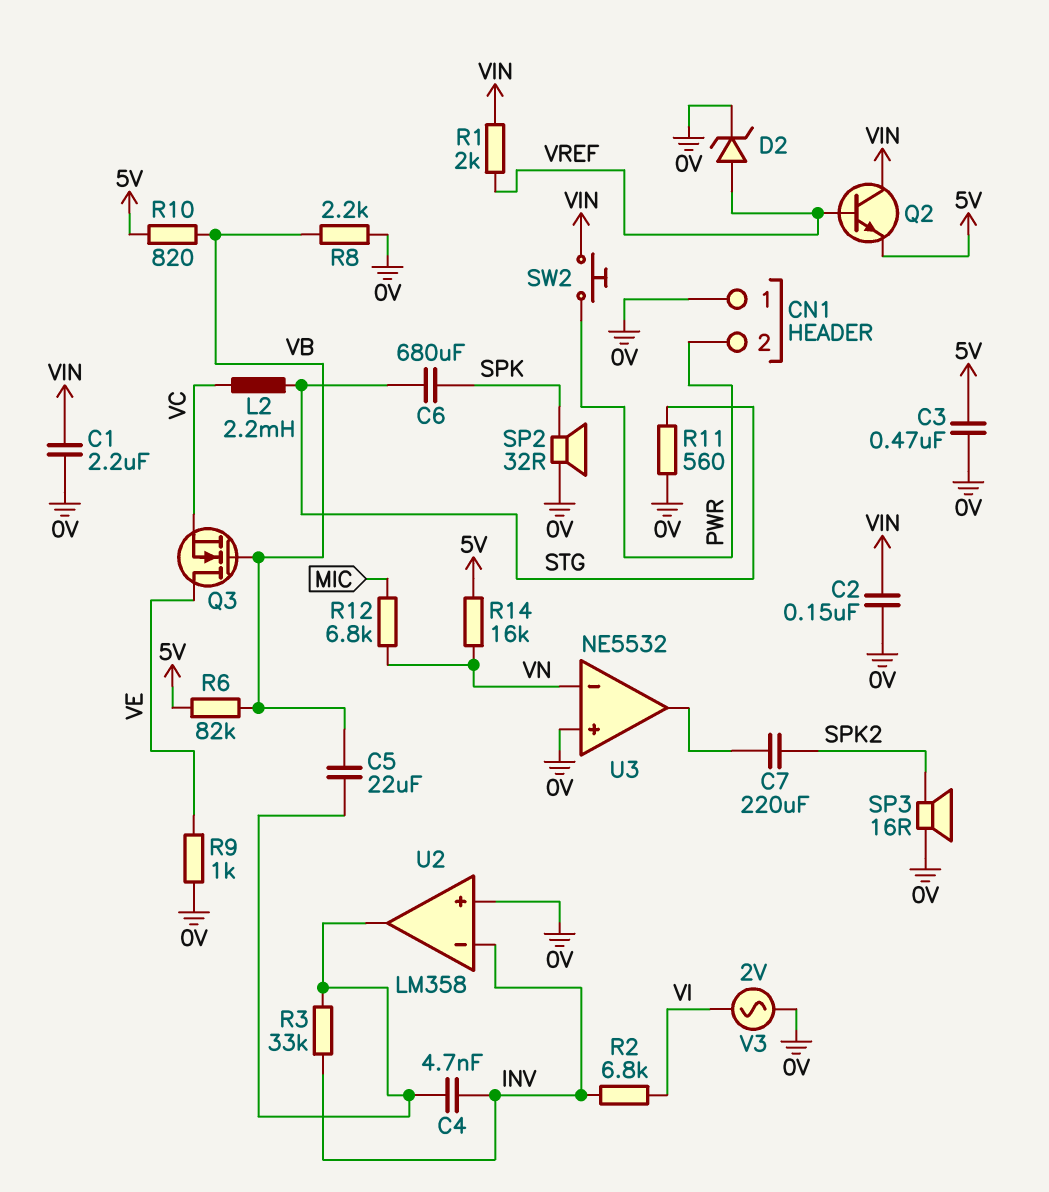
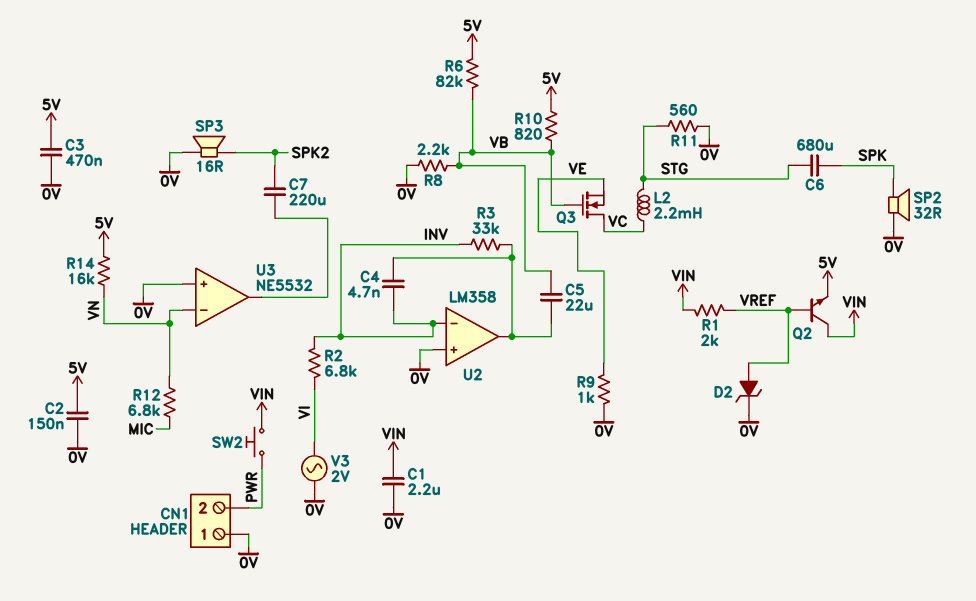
C2: 150nF (0V, VIN) -> 150nF (0V, 5V)
Q3: NMOS (G VB, D VE, S VC) -> NMOS (G VB, D VC, S VE)

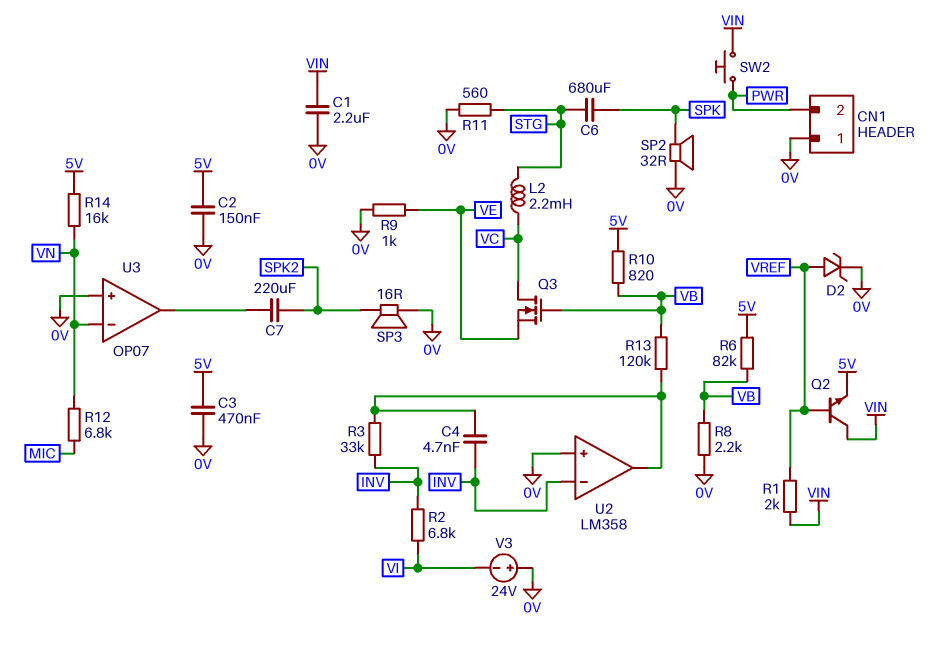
C5: 22uF (U2/out, VB) -> none
R13: none -> 120k (U2/out, VB)
U3: NE5532 -> OP07
V3: AC 2V (0V, VI) -> 24V (plus 0V, minus VI)

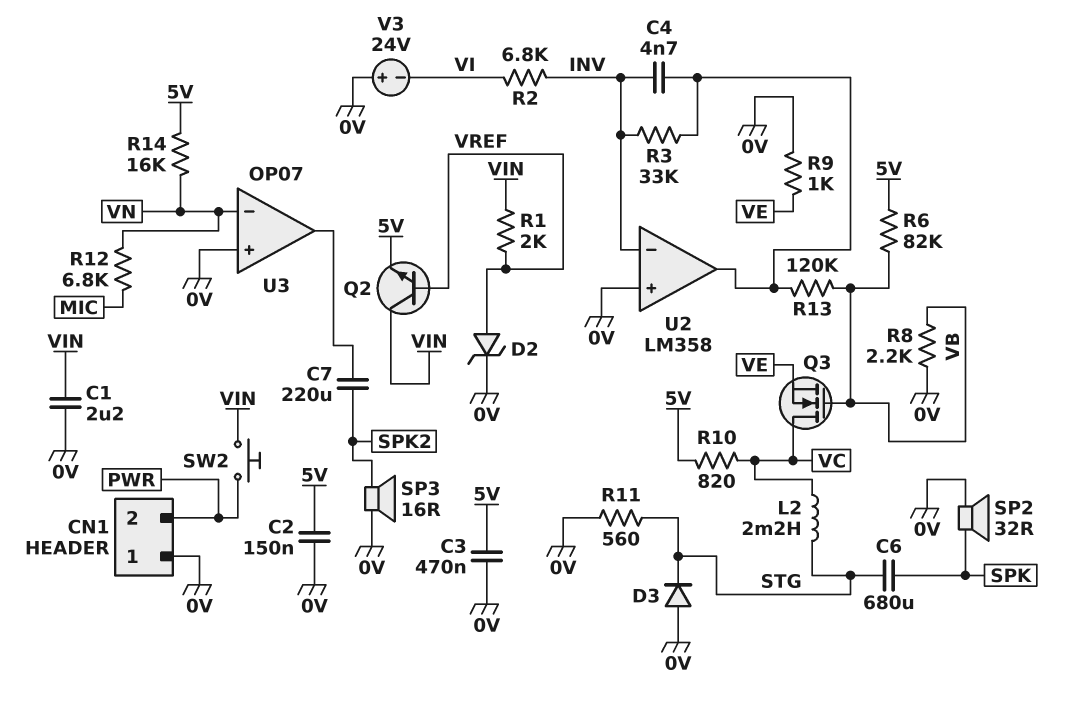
D3: none -> diode (A 0V, K STG)
R10: 820 (5V, VB) -> 820 (5V, VC)

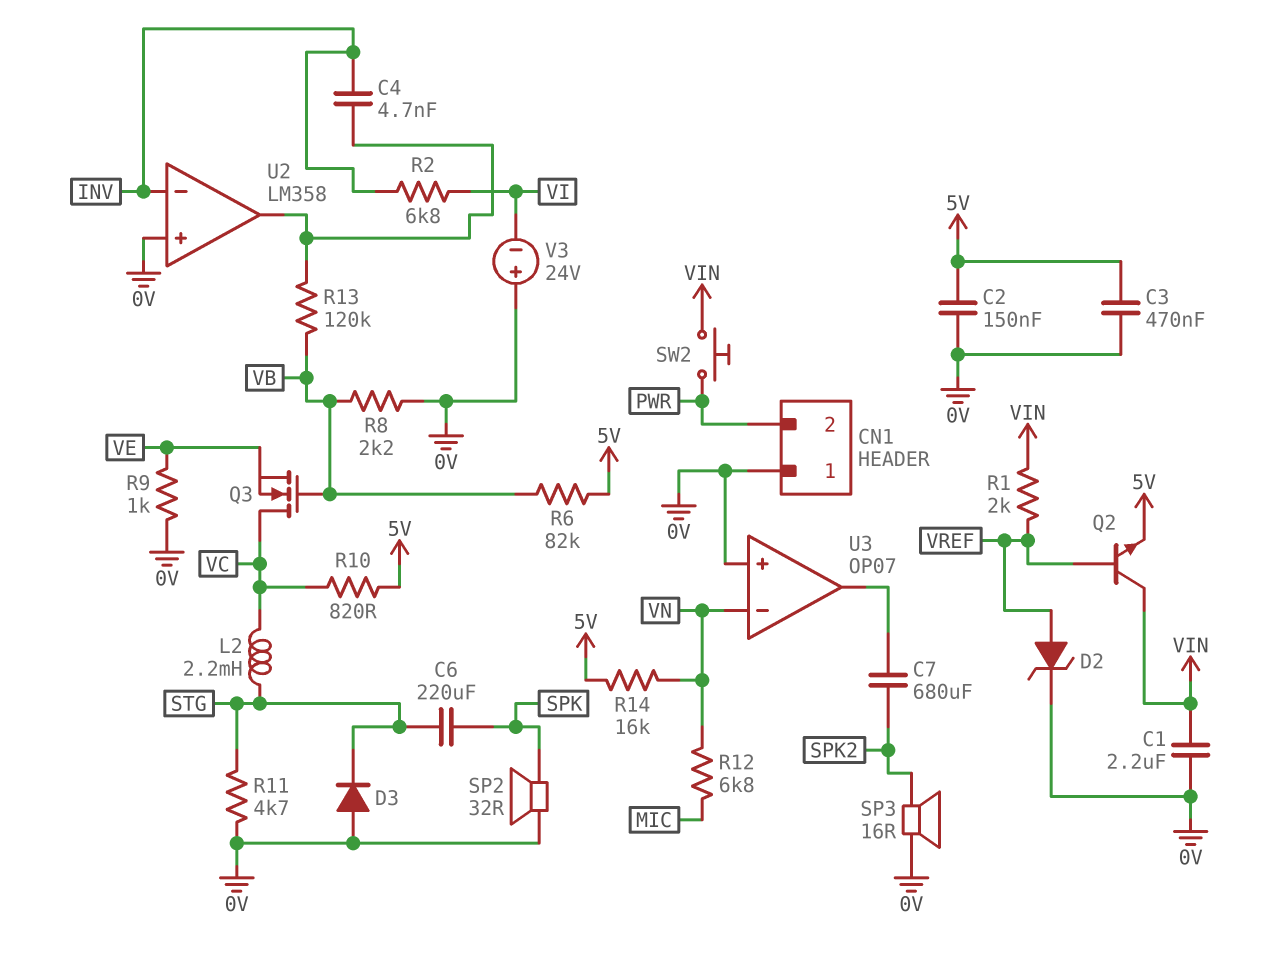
C6: 680uF (SPK, STG) -> 220uF (SPK, STG)
C7: 220uF (SPK2, U3/out) -> 680uF (SPK2, U3/out)
R3: 33k (INV, U2/out) -> none
R11: 560 (0V, STG) -> 4.7k (0V, STG)

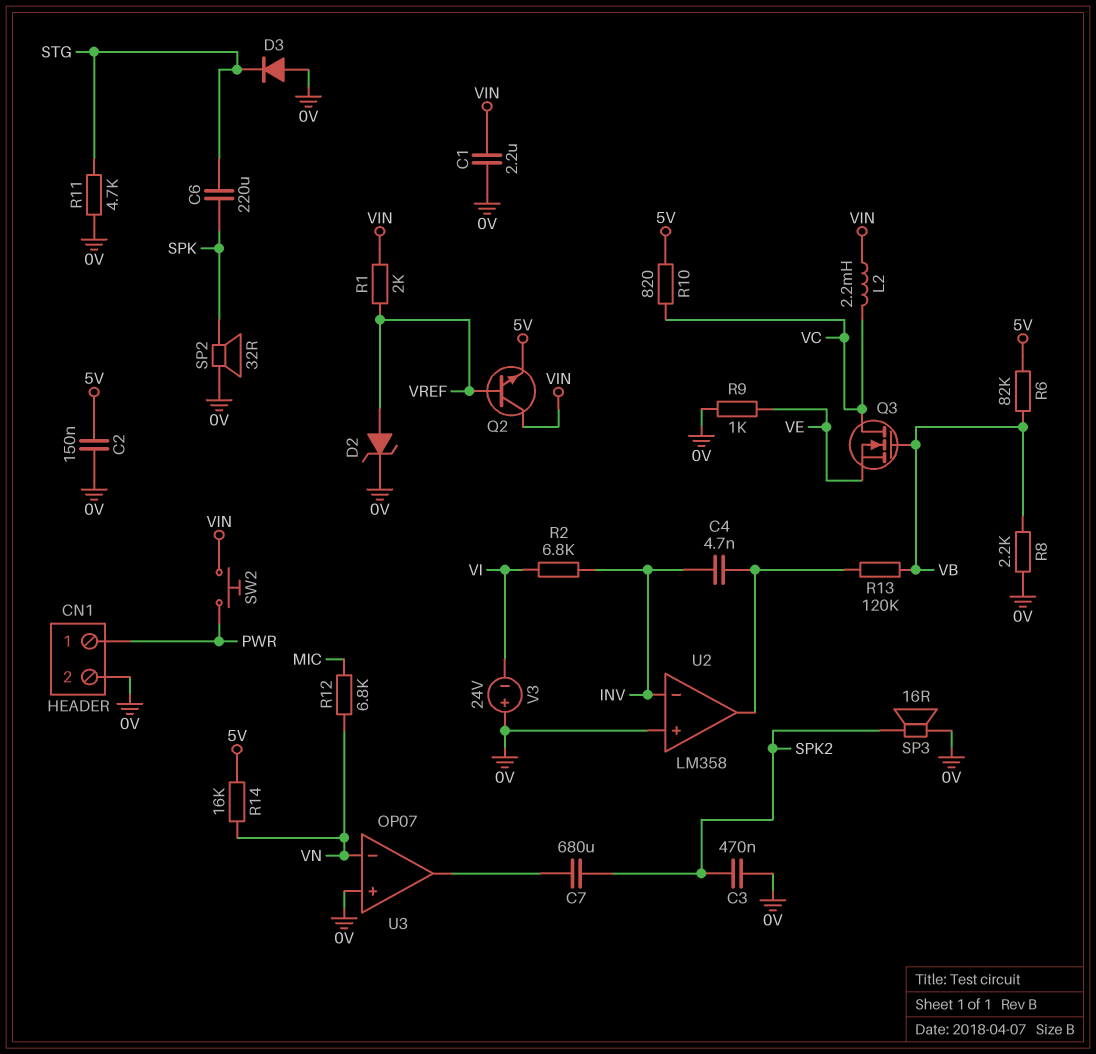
C3: 470nF (0V, 5V) -> 470nF (0V, SPK2)
CN1 pin 1: 0V -> PWR
CN1 pin 2: PWR -> 0V
L2: 2.2mH (STG, VC) -> 2.2mH (VC, VIN)

